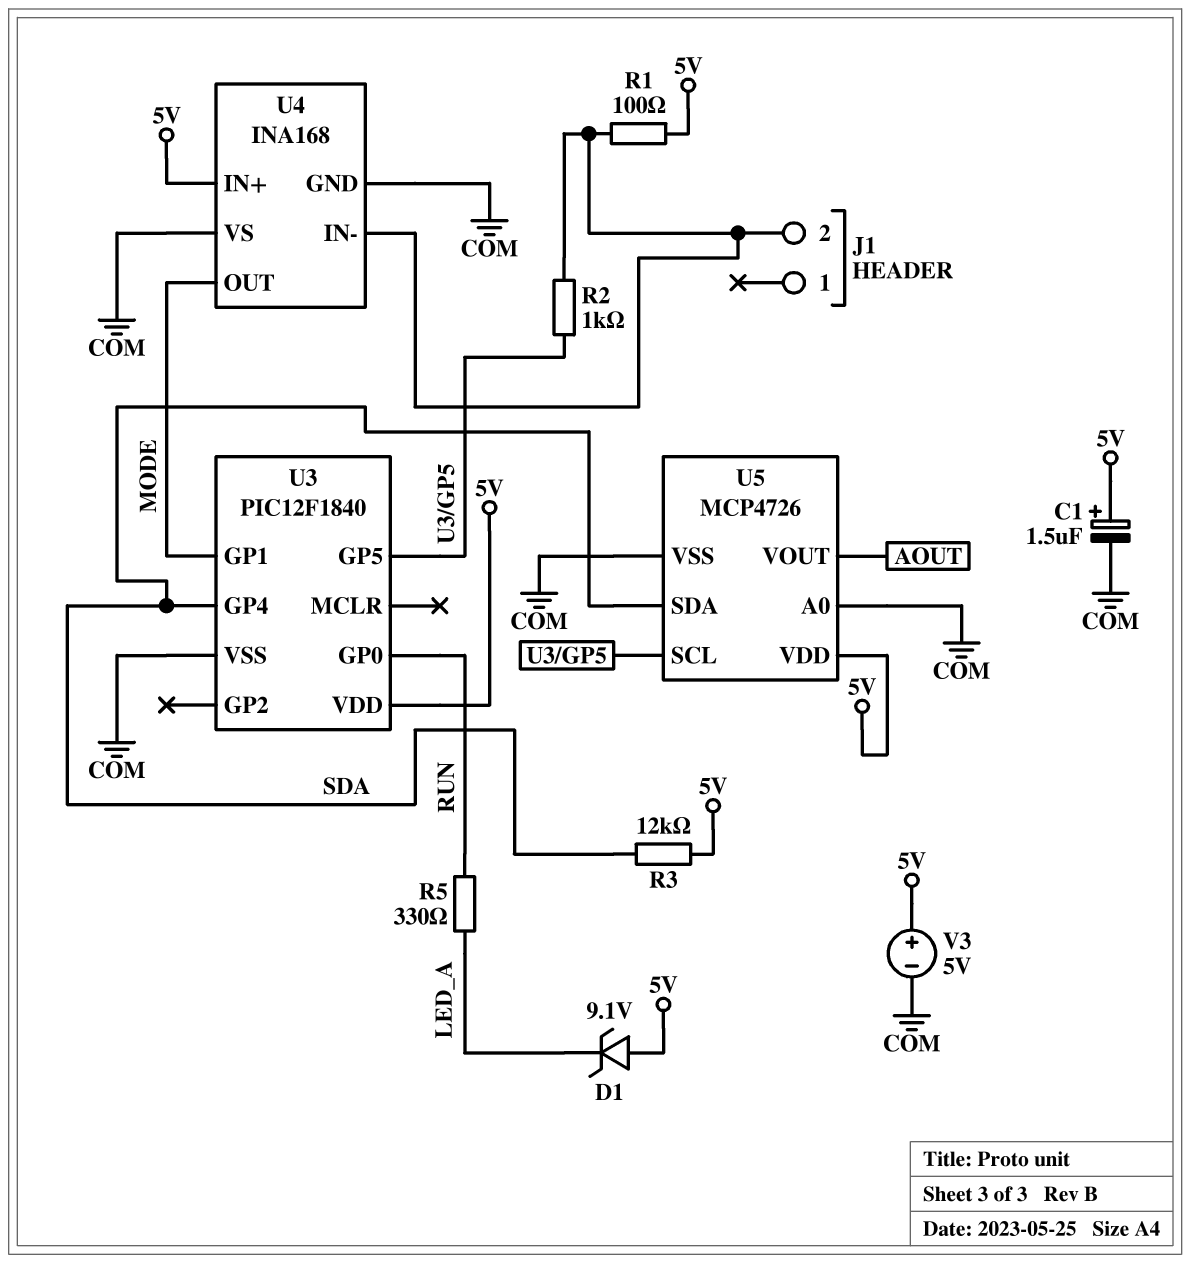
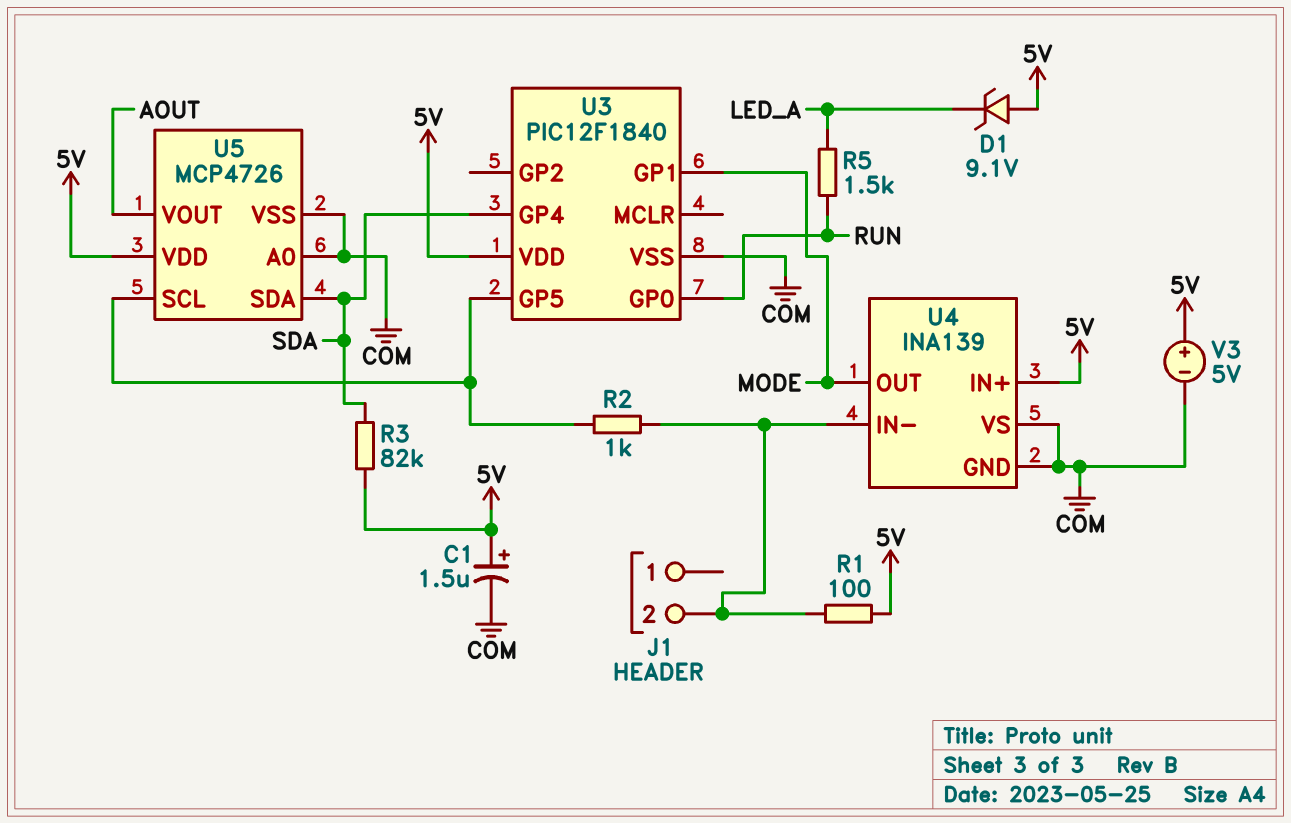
R3: 12k (5V, SDA) -> 82k (5V, SDA)
R5: 330 (LED_A, RUN) -> 1.5k (LED_A, RUN)
U4: INA168 -> INA139

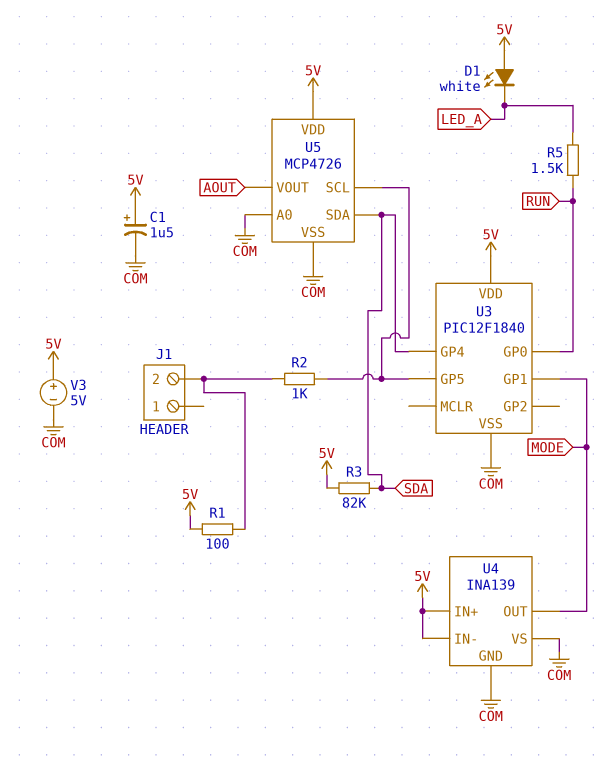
D1: zener 9.1V (A 5V, K LED_A) -> LED white (A 5V, K LED_A)
U4 pin IN-: J1/2 -> 5V

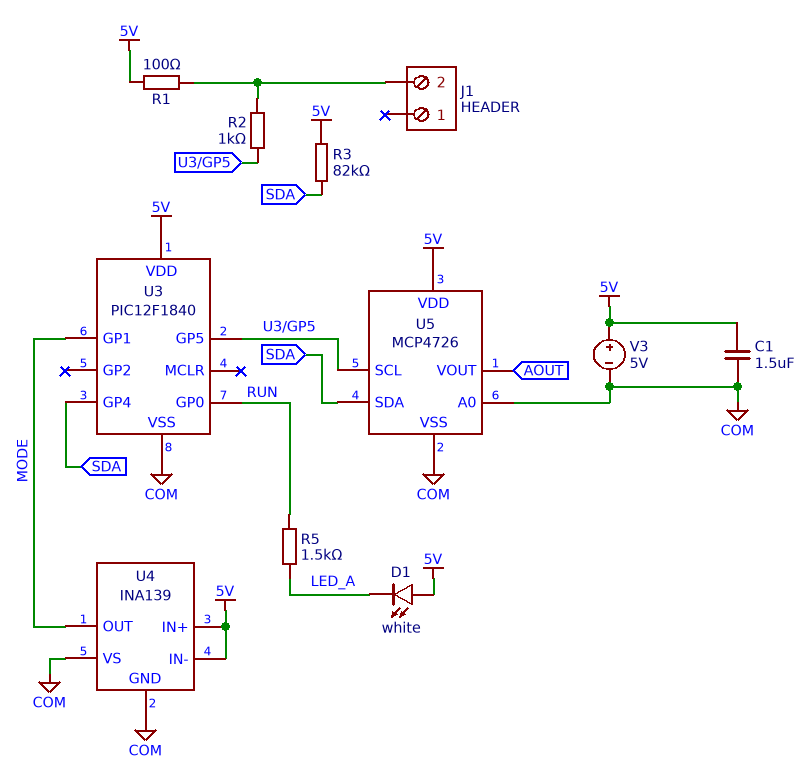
C1: 1.5uF (plus 5V, minus COM) -> 1.5uF (5V, COM)

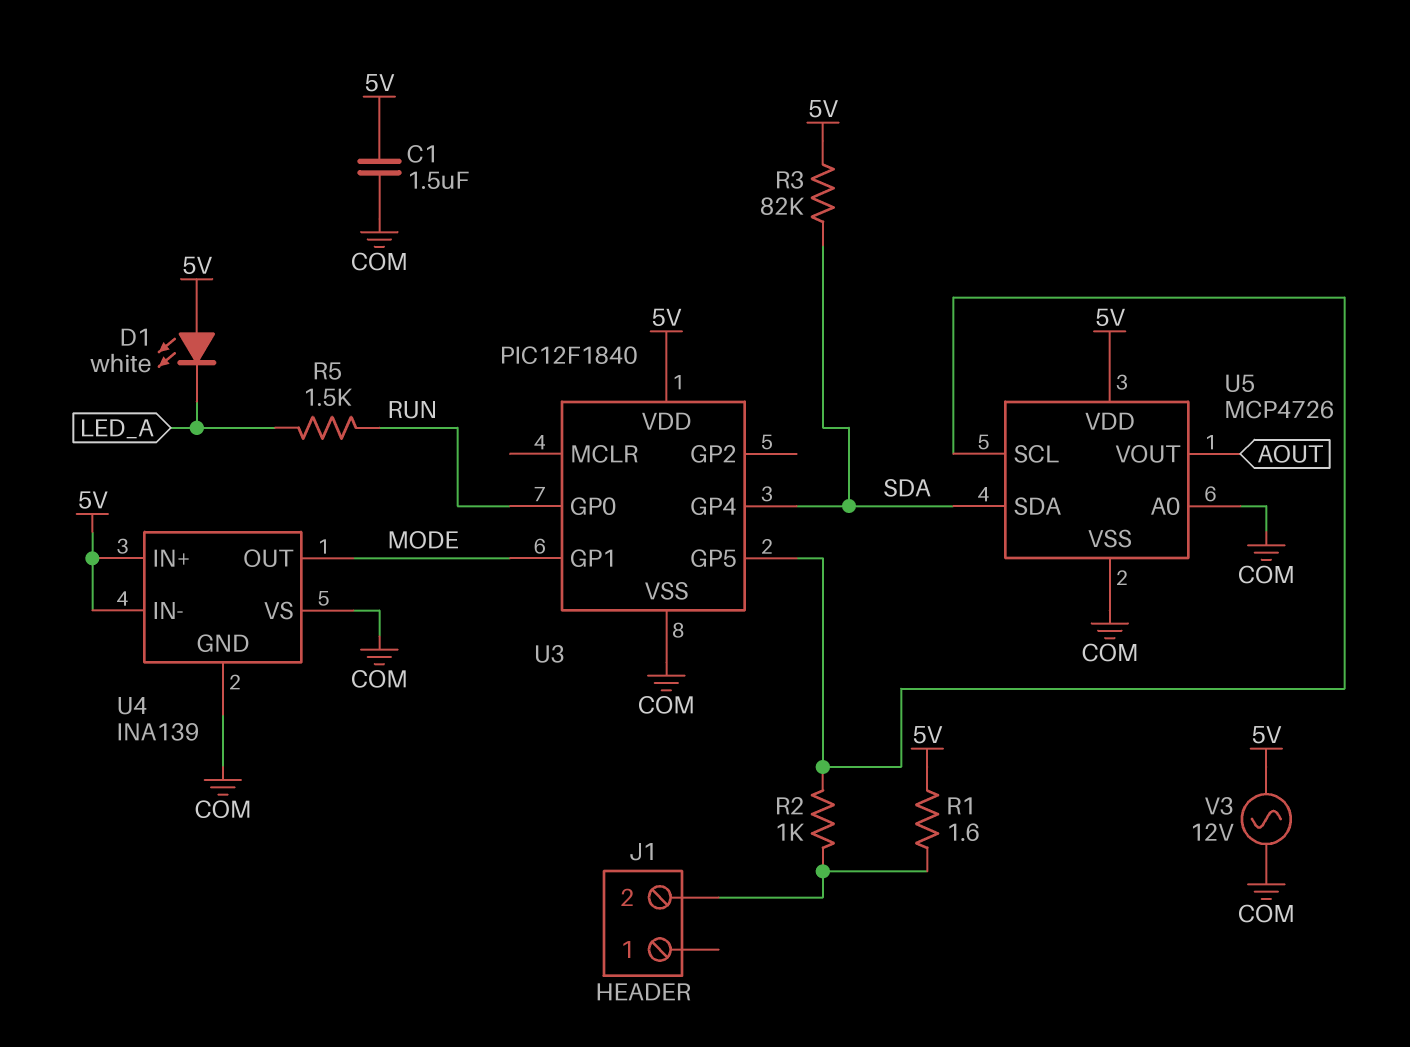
R1: 100 (5V, J1/2) -> 1.6 (5V, J1/2)
V3: 5V (plus 5V, minus COM) -> AC 12V (5V, COM)

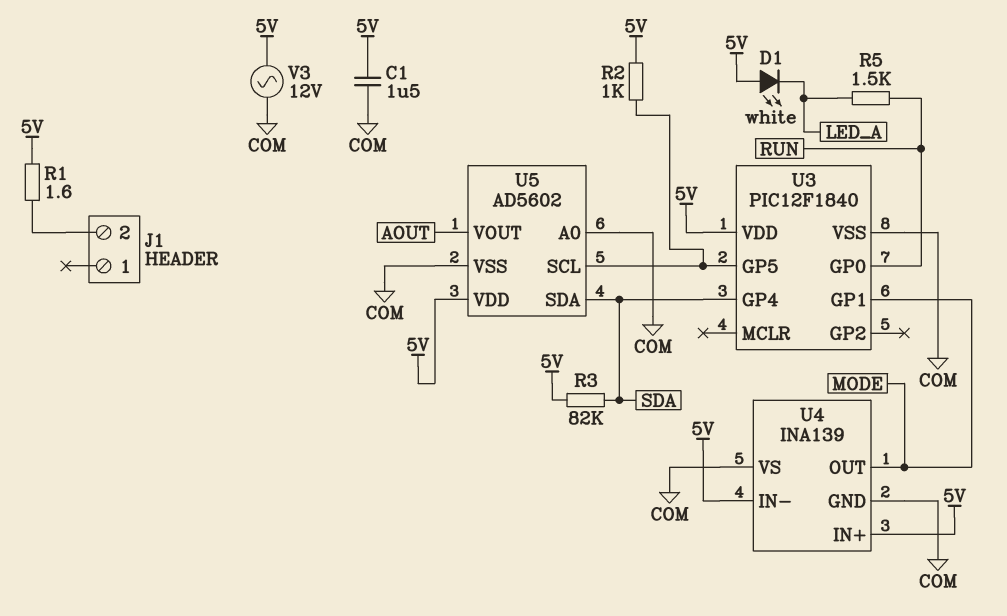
R2: 1k (J1/2, U3/GP5) -> 1k (5V, U3/GP5)
U5: MCP4726 -> AD5602

